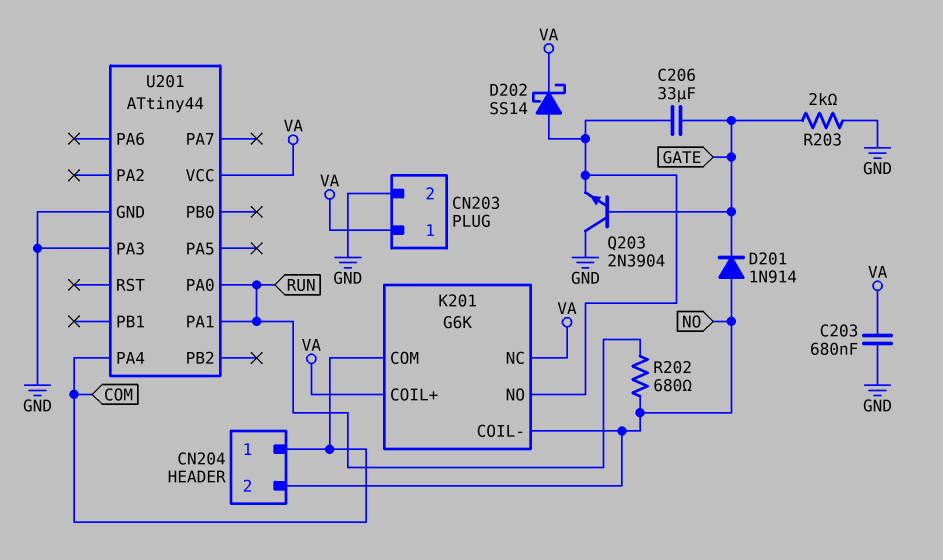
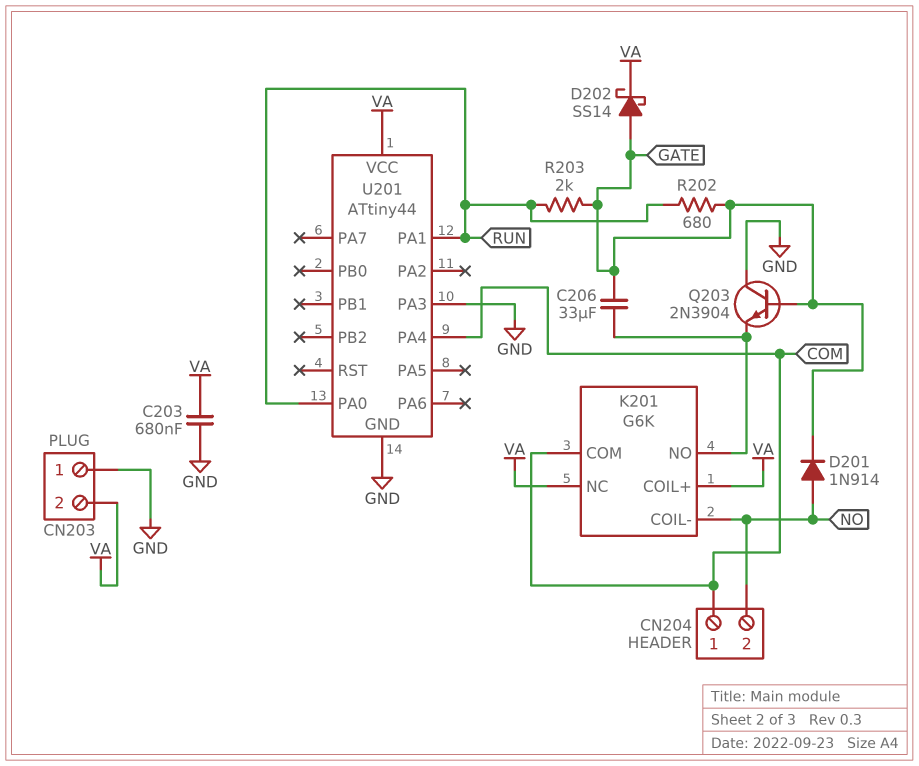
CN203 pin 1: VA -> GND
CN203 pin 2: GND -> VA
D202: schottky SS14 (A K201/NO, K VA) -> schottky SS14 (A GATE, K VA)
R202: 680 (NO, RUN) -> 680 (GATE, RUN)
R203: 2k (GATE, GND) -> 2k (GATE, RUN)

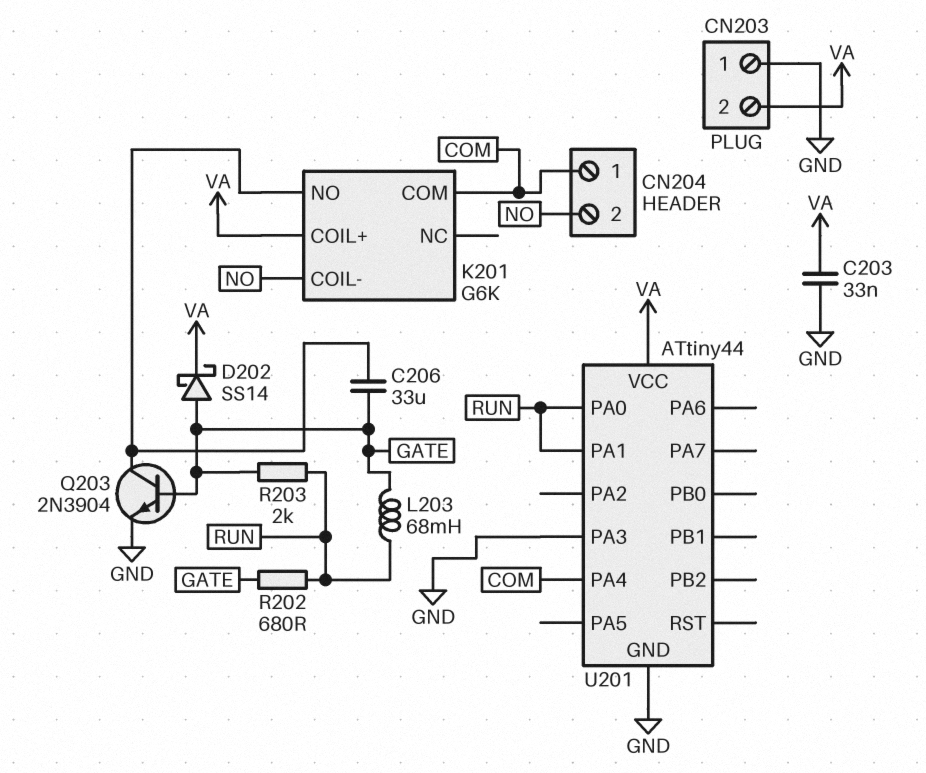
C203: 680nF (GND, VA) -> 33nF (GND, VA)
D201: diode 1N914 (A NO, K GATE) -> none
K201 pin NC: VA -> none
L203: none -> 68mH (GATE, RUN)
Q203: NPN 2N3904 (B GATE, C GND, E K201/NO) -> NPN 2N3904 (B GATE, C K201/NO, E GND)

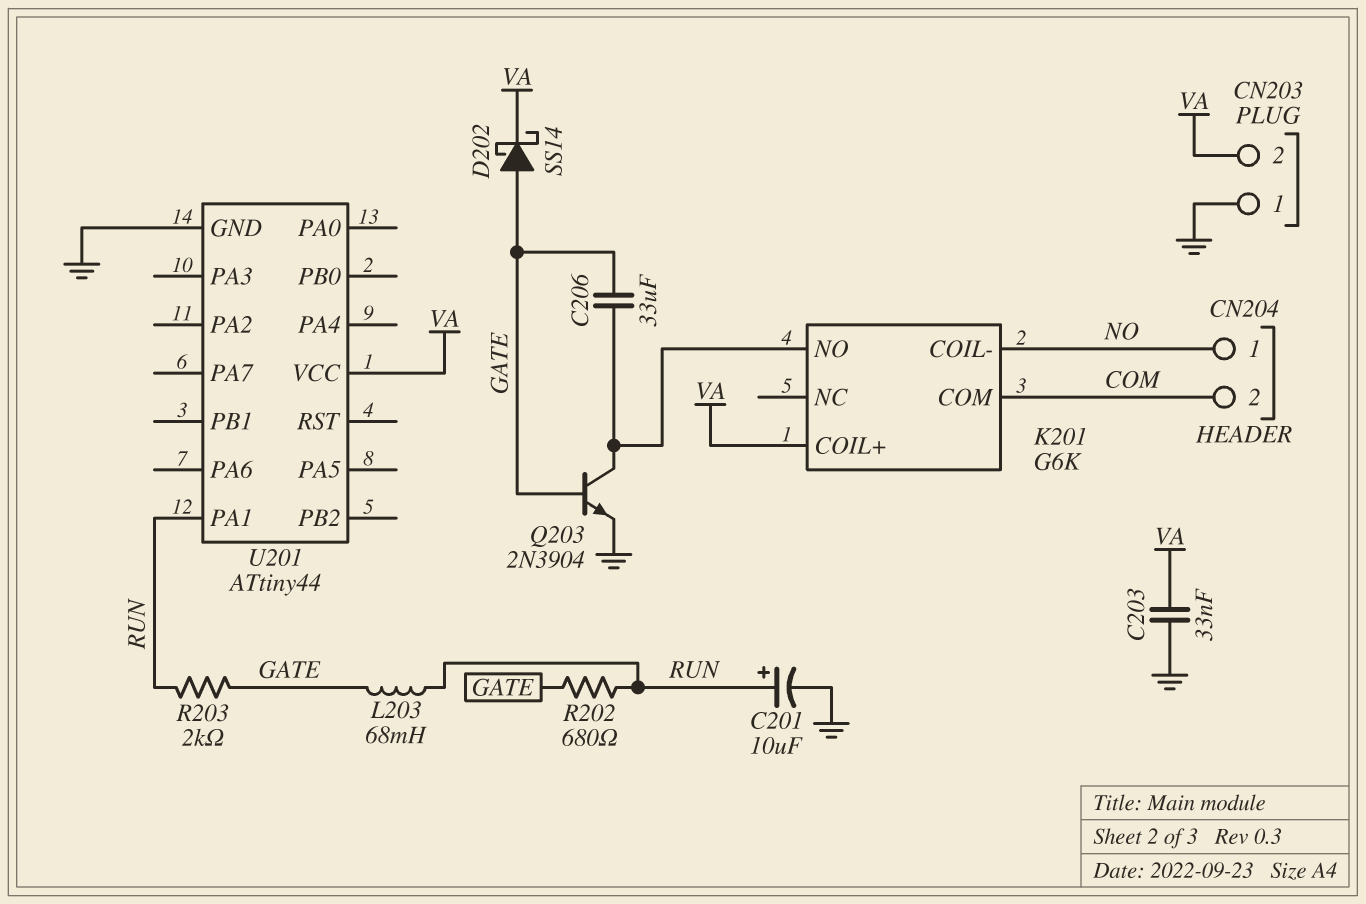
C201: none -> 10uF (plus RUN, minus GND)
CN204 pin 1: COM -> NO
CN204 pin 2: NO -> COM
U201 pin PA0: RUN -> none
U201 pin PA3: GND -> none
U201 pin PA4: COM -> none

